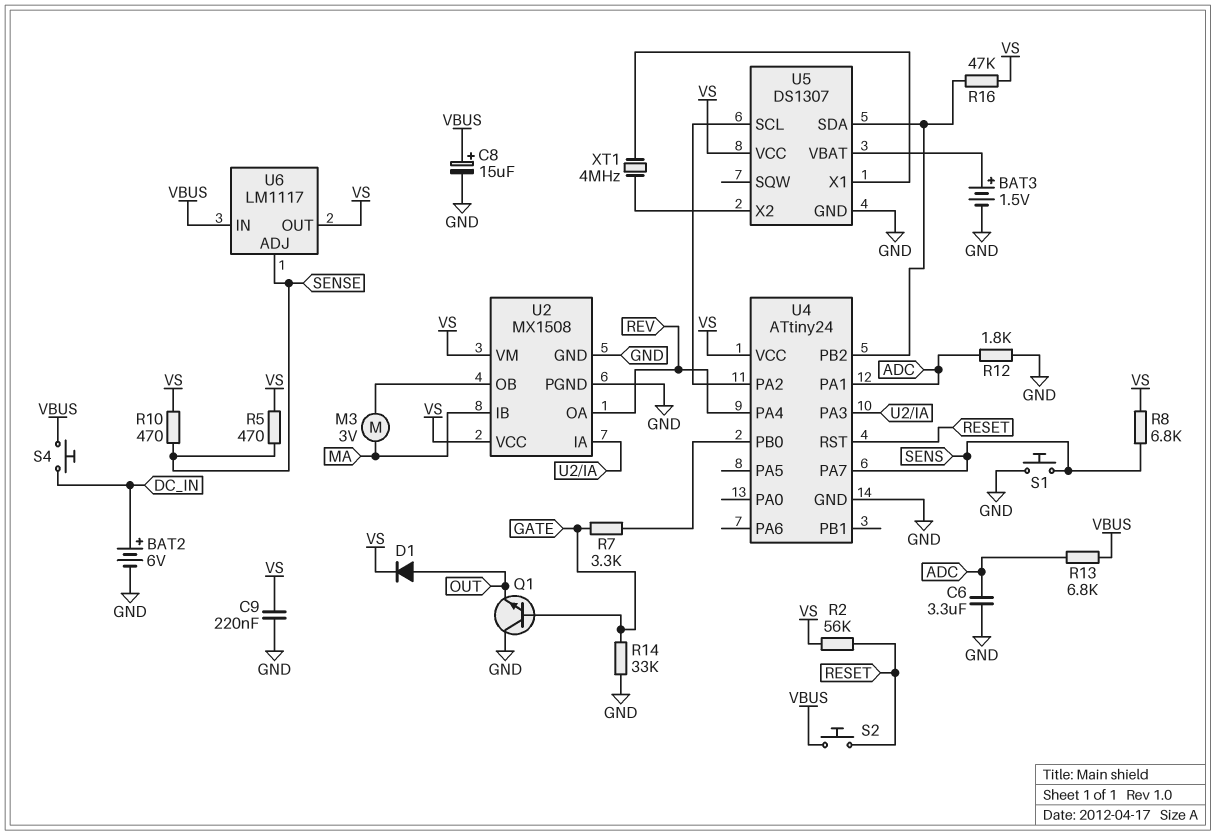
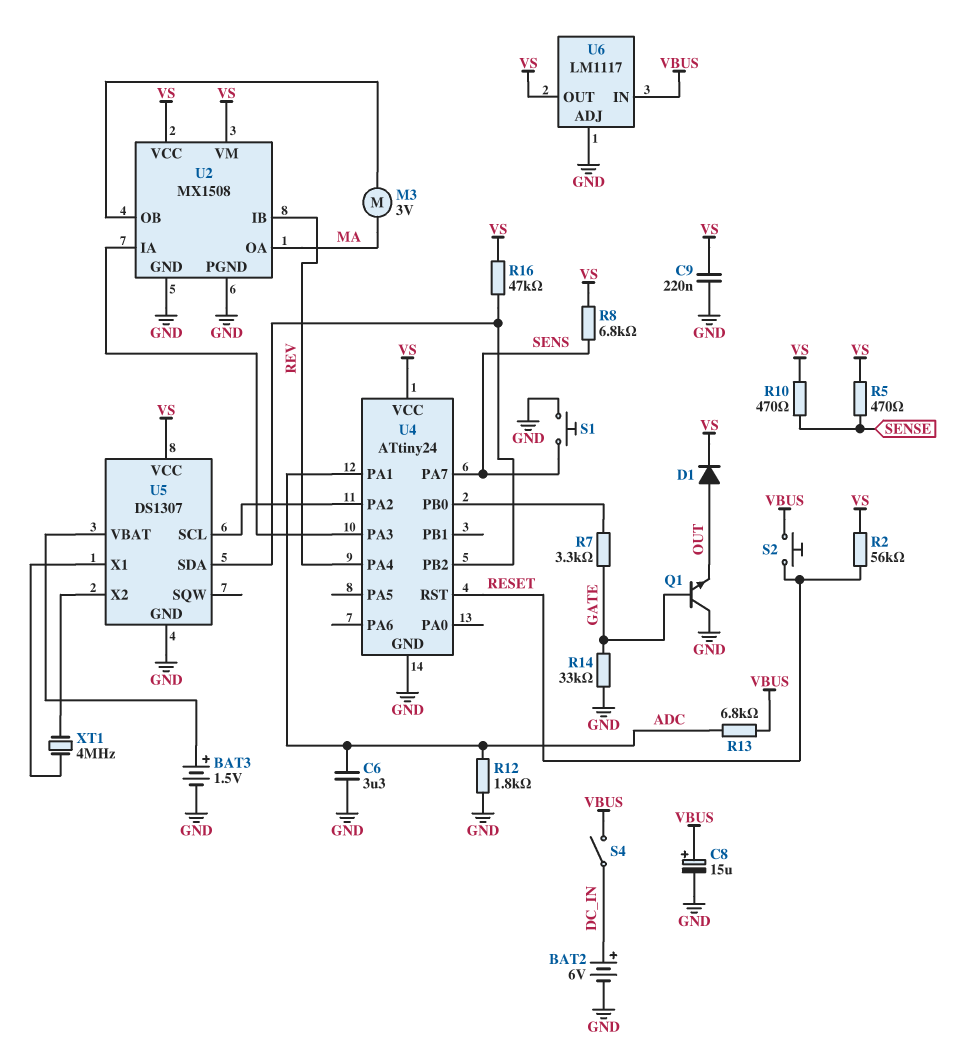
S4: button (DC_IN, VBUS) -> switch (DC_IN, VBUS)
U2 pin IB: MA -> REV
U2 pin OA: REV -> MA
U6 pin ADJ: SENSE -> GND

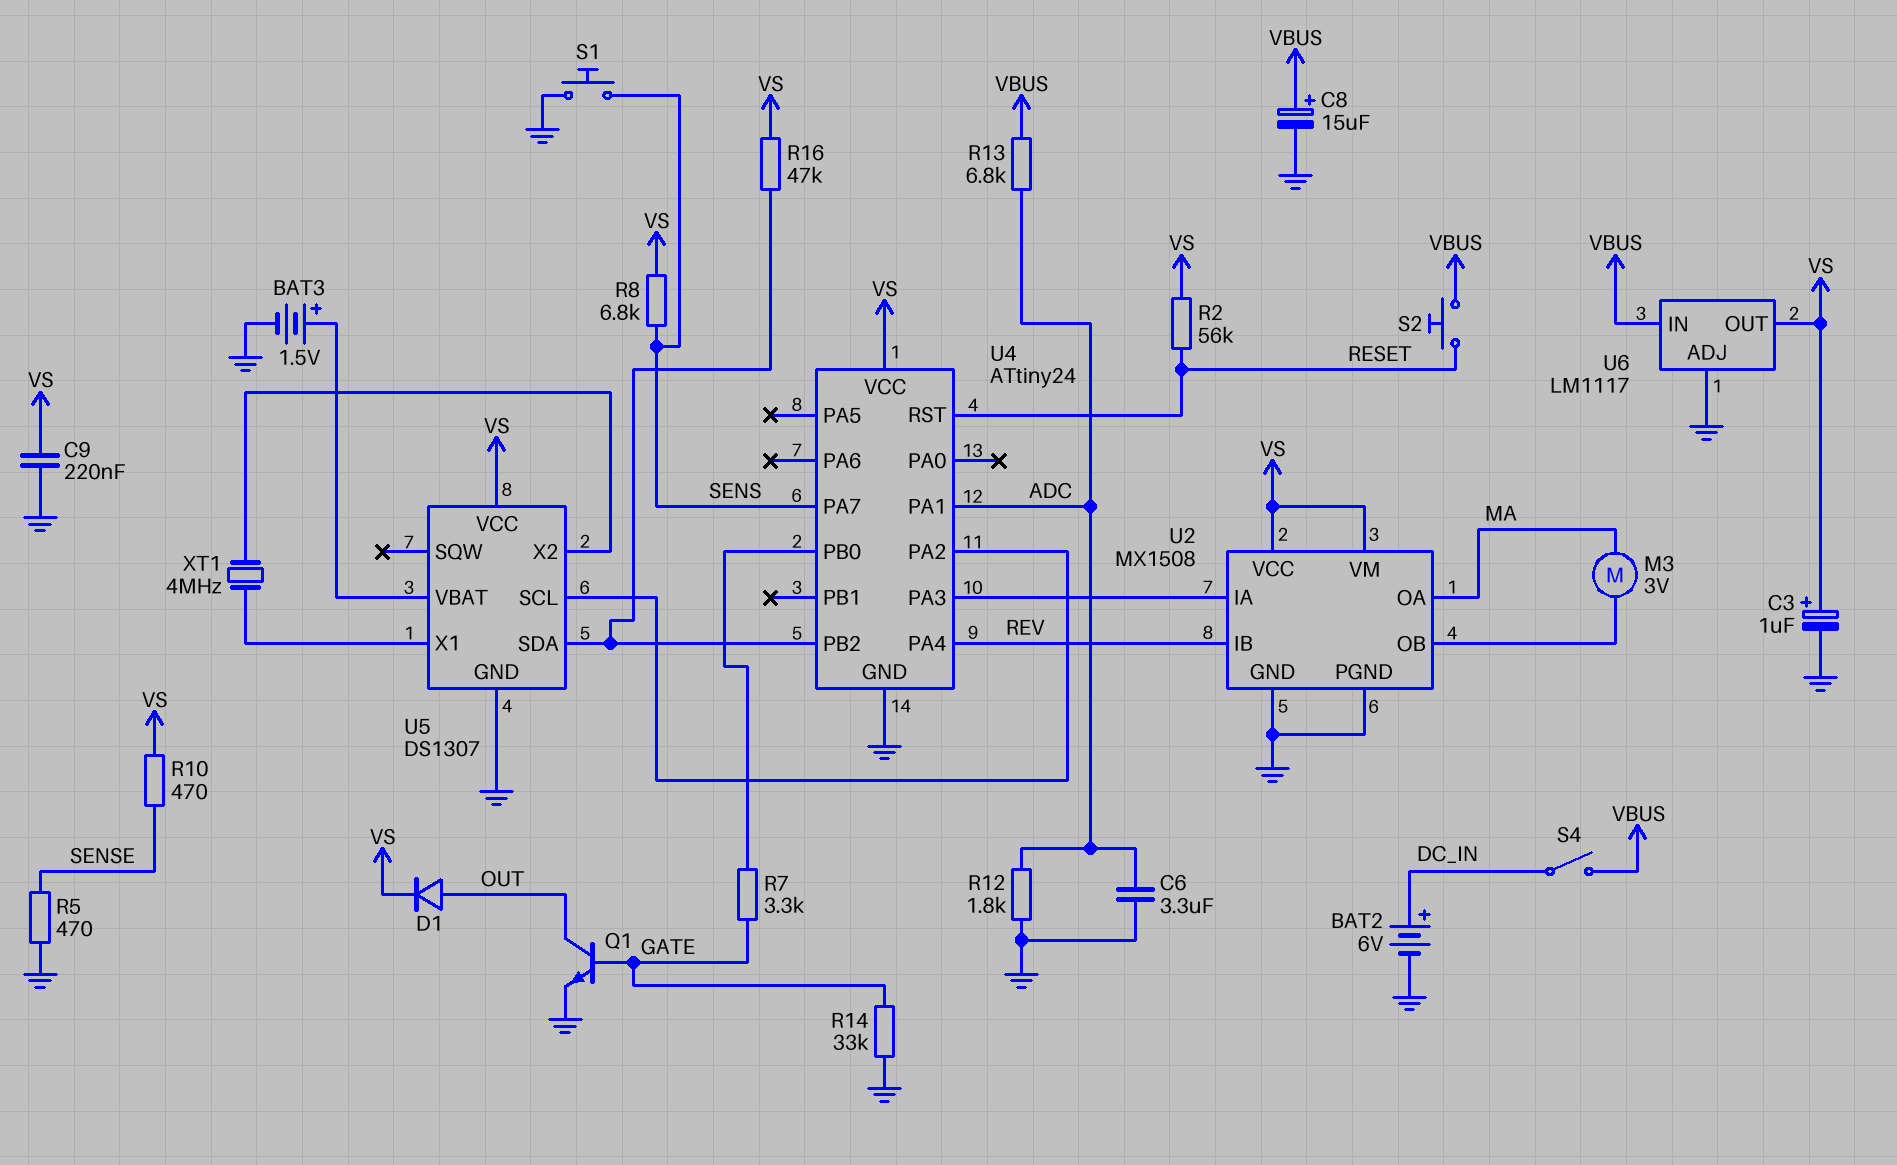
C3: none -> 1uF (plus VS, minus GND)
Q1: NPN (B GATE, C GND, E OUT) -> NPN (B GATE, C OUT, E GND)
R5: 470 (SENSE, VS) -> 470 (GND, SENSE)

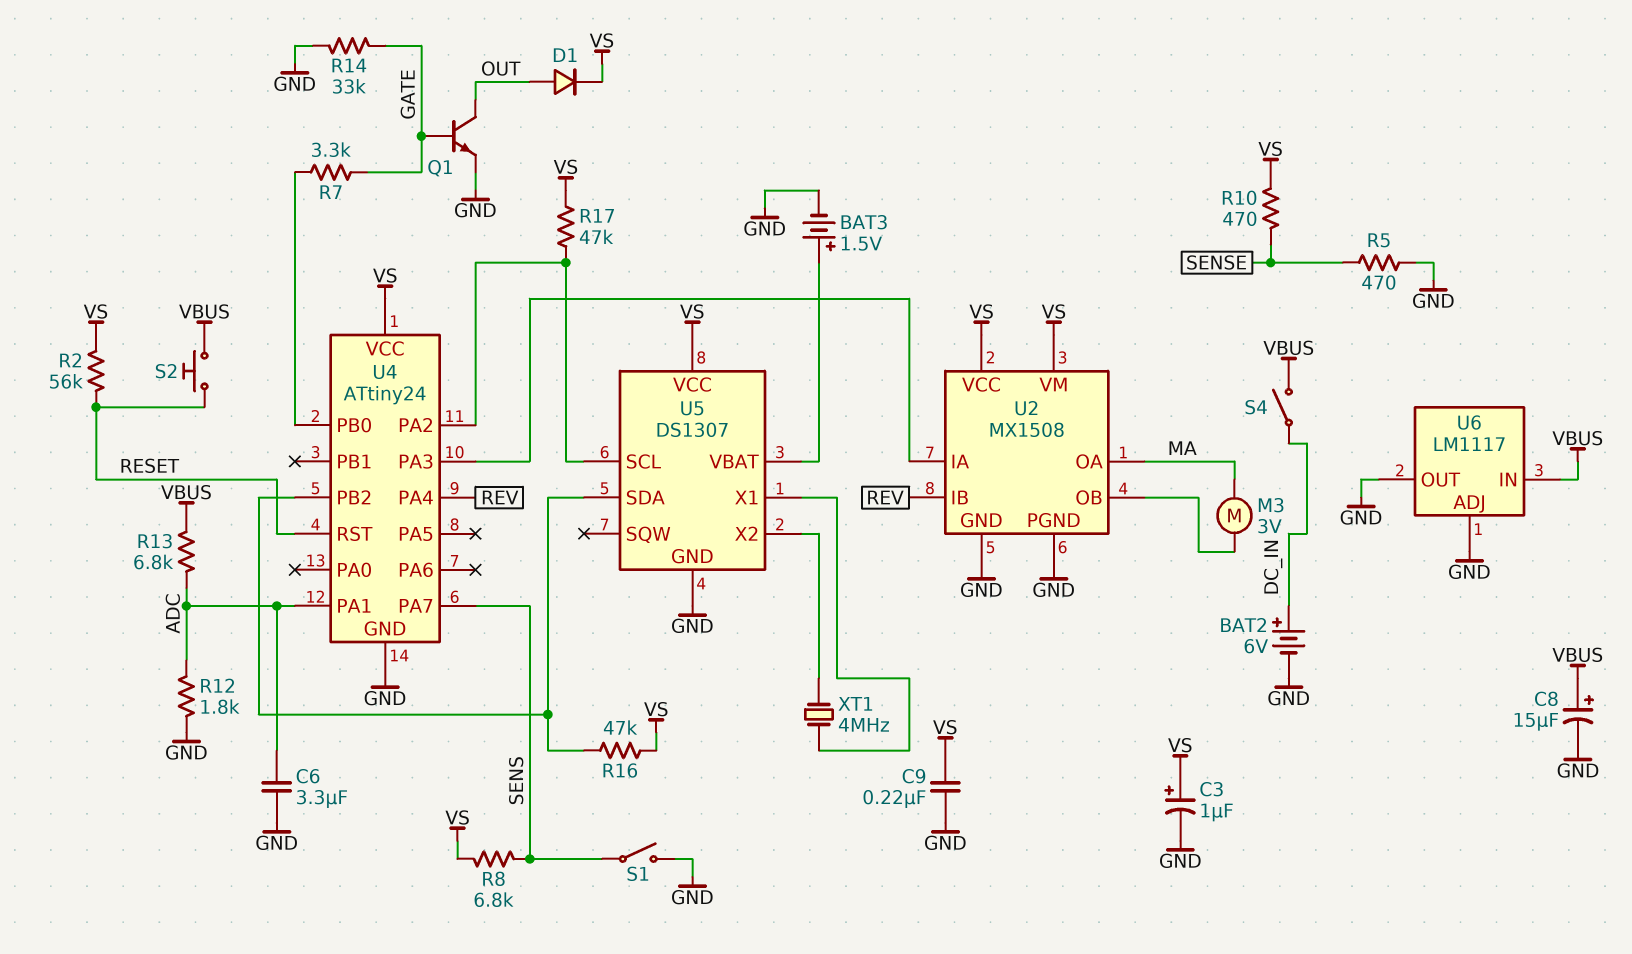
R17: none -> 47k (U4/PA2, VS)
S1: button (GND, SENS) -> switch (GND, SENS)
U6 pin OUT: VS -> GND

